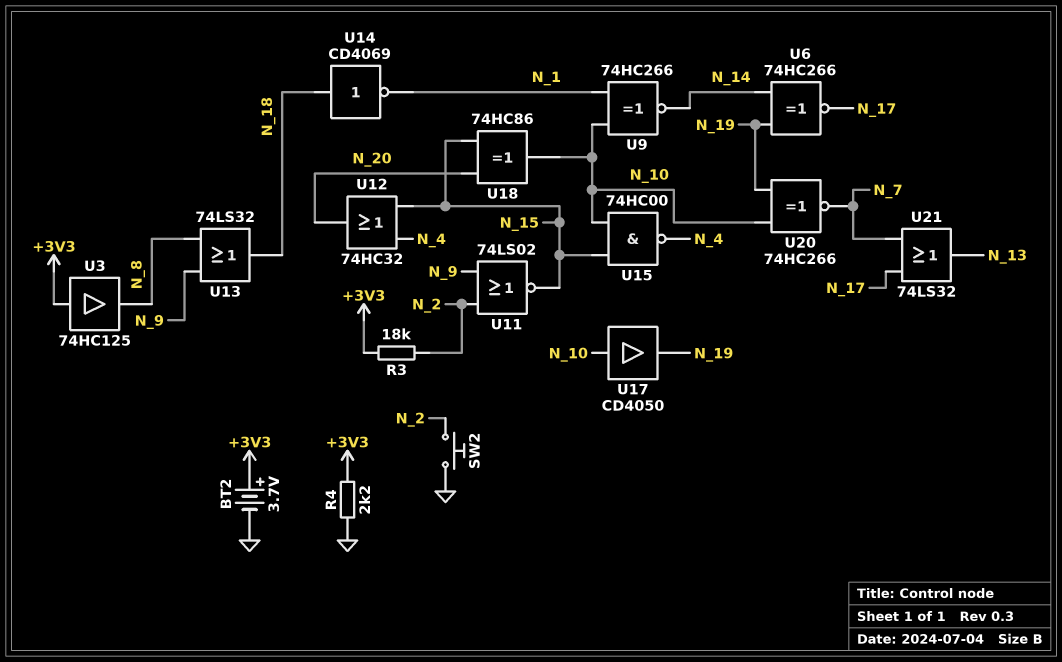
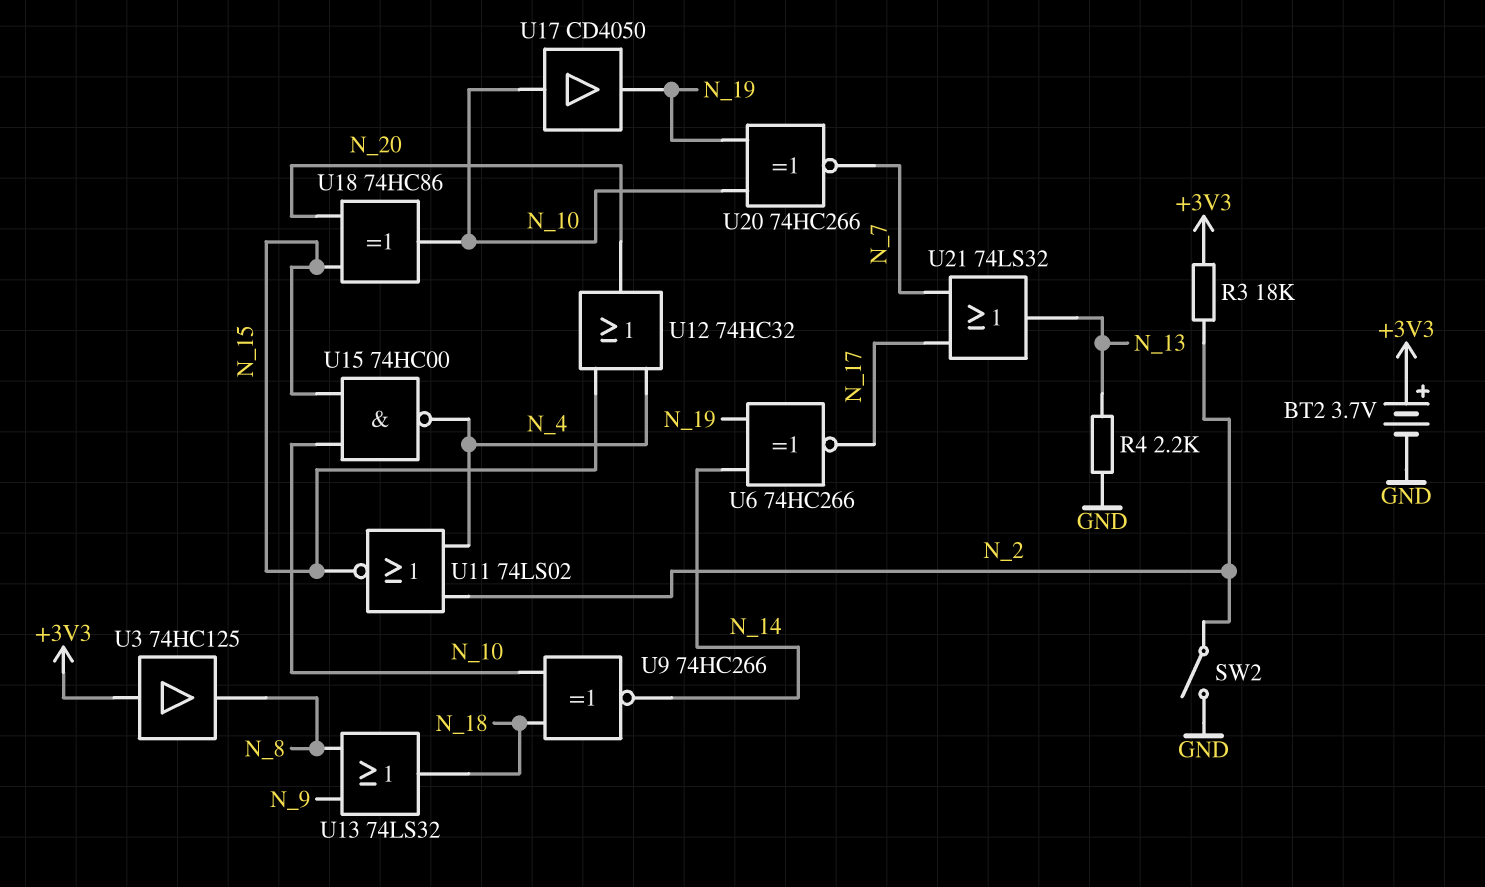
R4: 2.2k (+3V3, GND) -> 2.2k (GND, N_13)
SW2: button (GND, N_2) -> switch (GND, N_2)
U9: XNOR 74HC266 (in N_1, in N_10, out N_14) -> XNOR 74HC266 (in N_10, in N_18, out N_14)
U11: NOR 74LS02 (in N_2, in N_9, out N_15) -> NOR 74LS02 (in N_2, in N_4, out N_15)
U14: NOT CD4069 (in N_18, out N_1) -> none

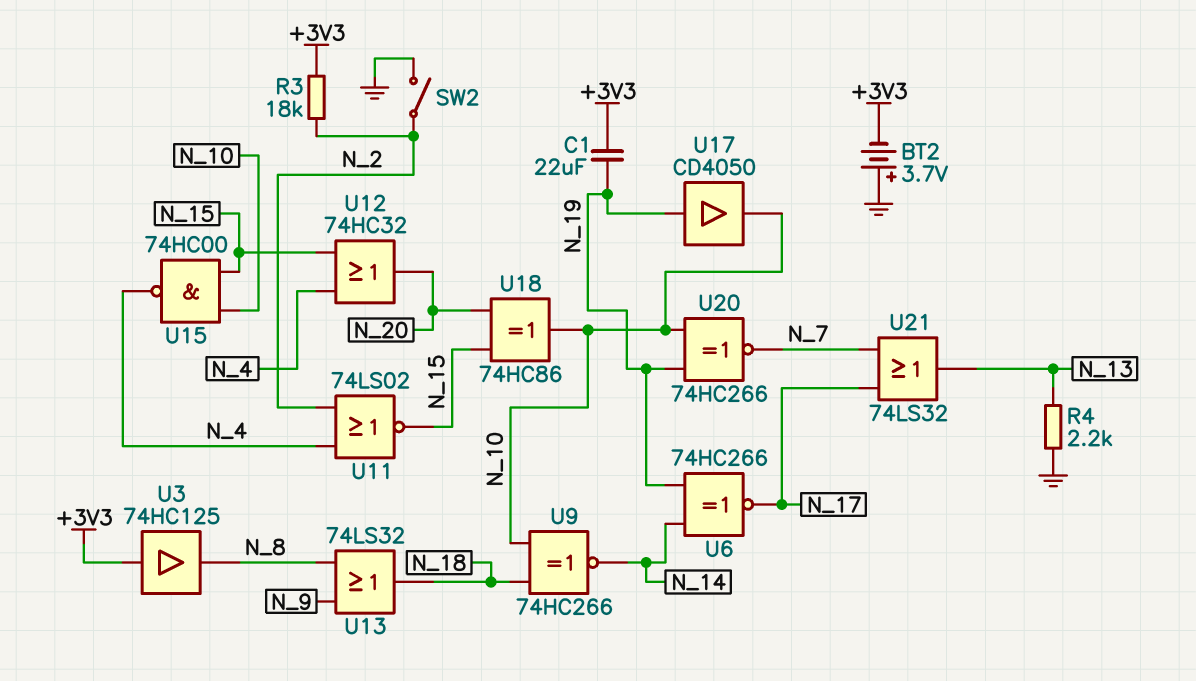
BT2: 3.7V (plus +3V3, minus GND) -> 3.7V (plus GND, minus +3V3)
C1: none -> 22uF (+3V3, N_19)
U17: buffer CD4050 (in N_10, out N_19) -> buffer CD4050 (in N_19, out N_10)

